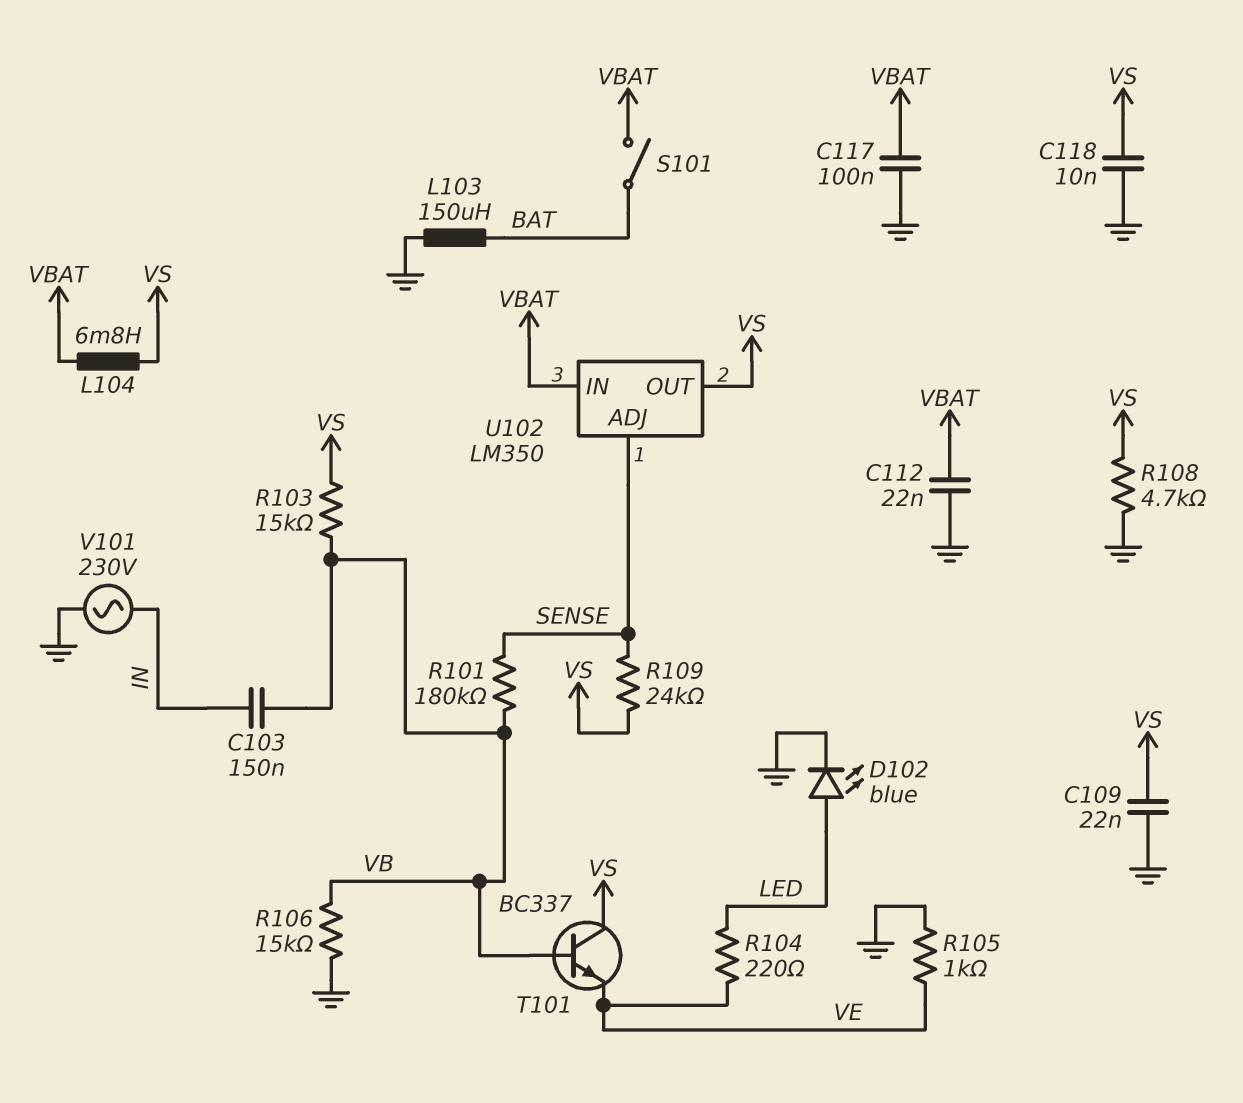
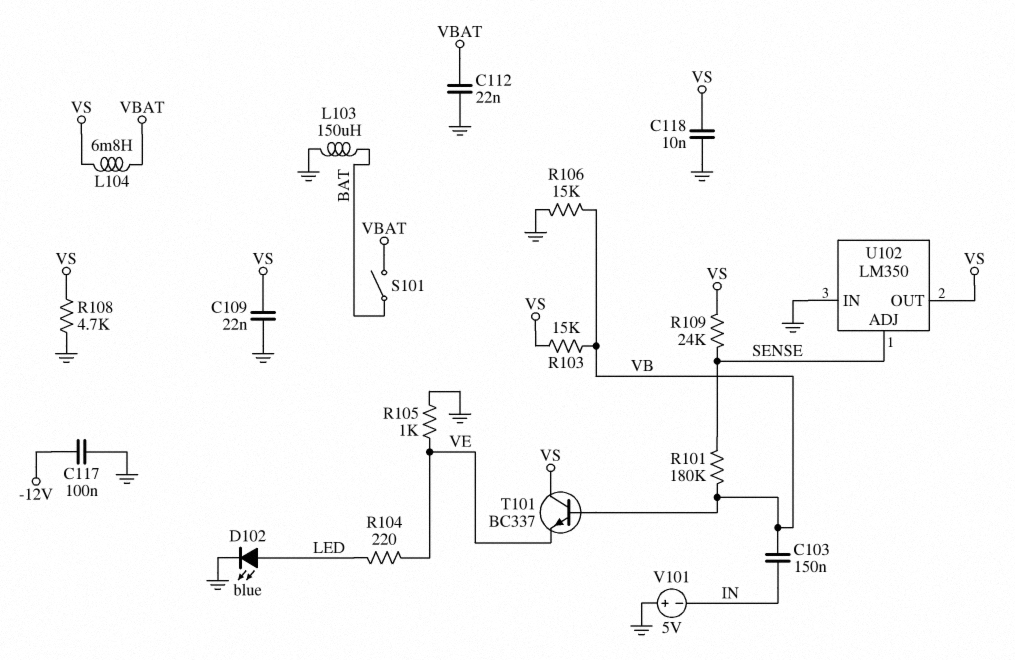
C117: 100nF (GND, VBAT) -> 100nF (-12V, GND)
U102 pin IN: VBAT -> GND
V101: AC 230V (GND, IN) -> 5V (plus GND, minus IN)

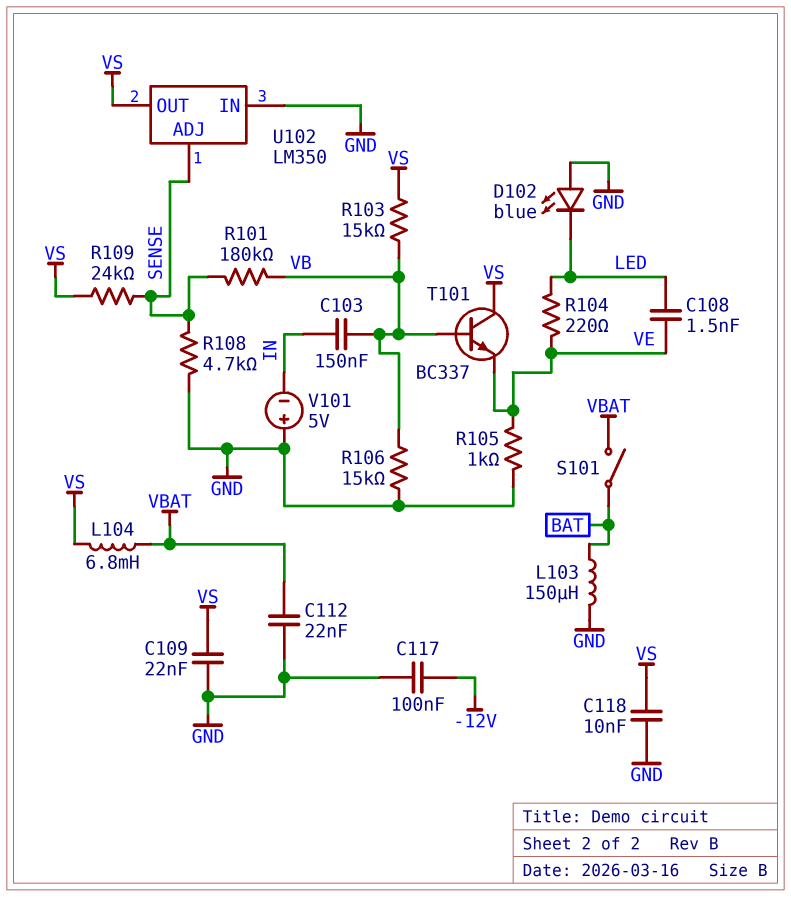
C108: none -> 1.5nF (LED, VE)
D102: LED blue (A LED, K GND) -> LED blue (A GND, K LED)
R108: 4.7k (GND, VS) -> 4.7k (GND, SENSE)

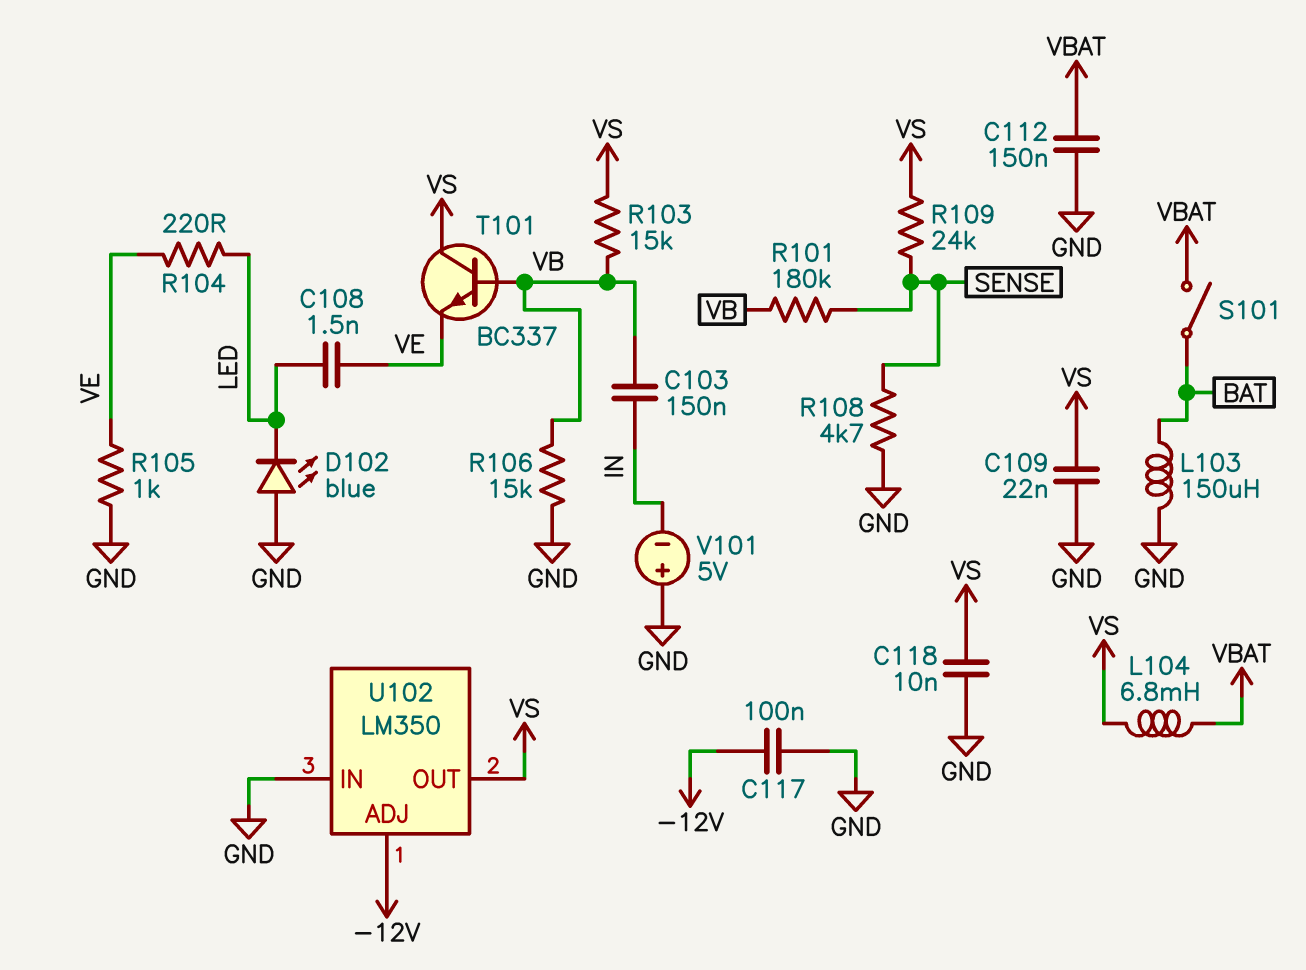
C112: 22nF (GND, VBAT) -> 150nF (GND, VBAT)
U102 pin ADJ: SENSE -> -12V

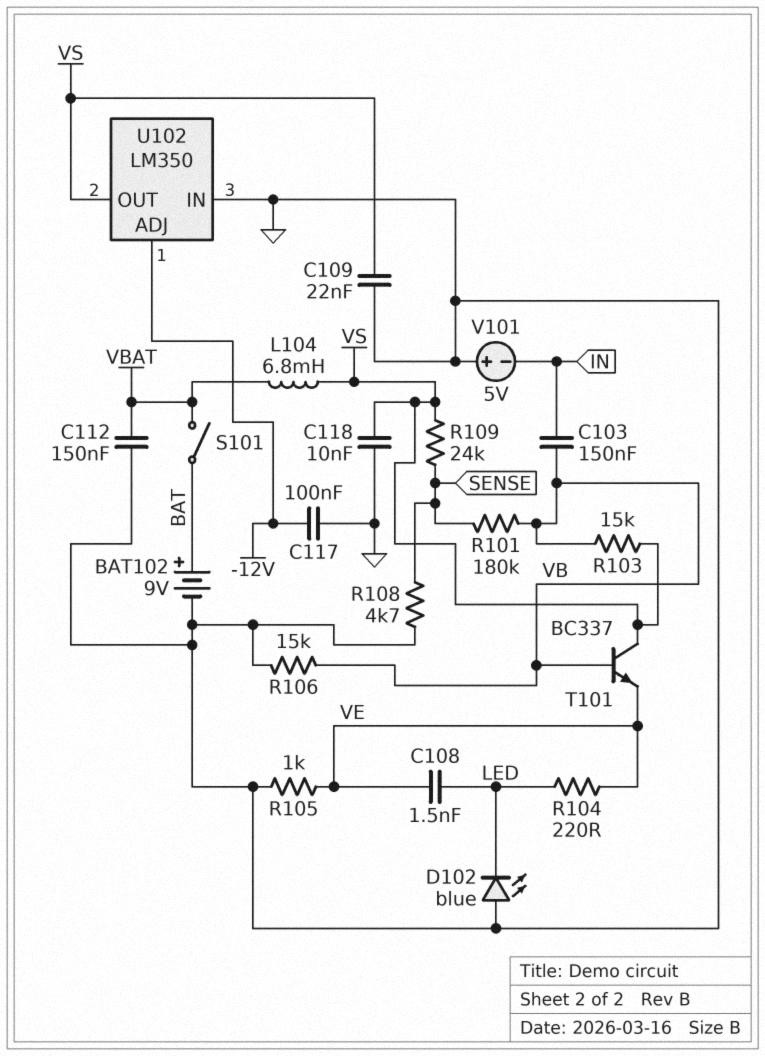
BAT102: none -> 9V (plus BAT, minus GND)
L103: 150uH (BAT, GND) -> none

